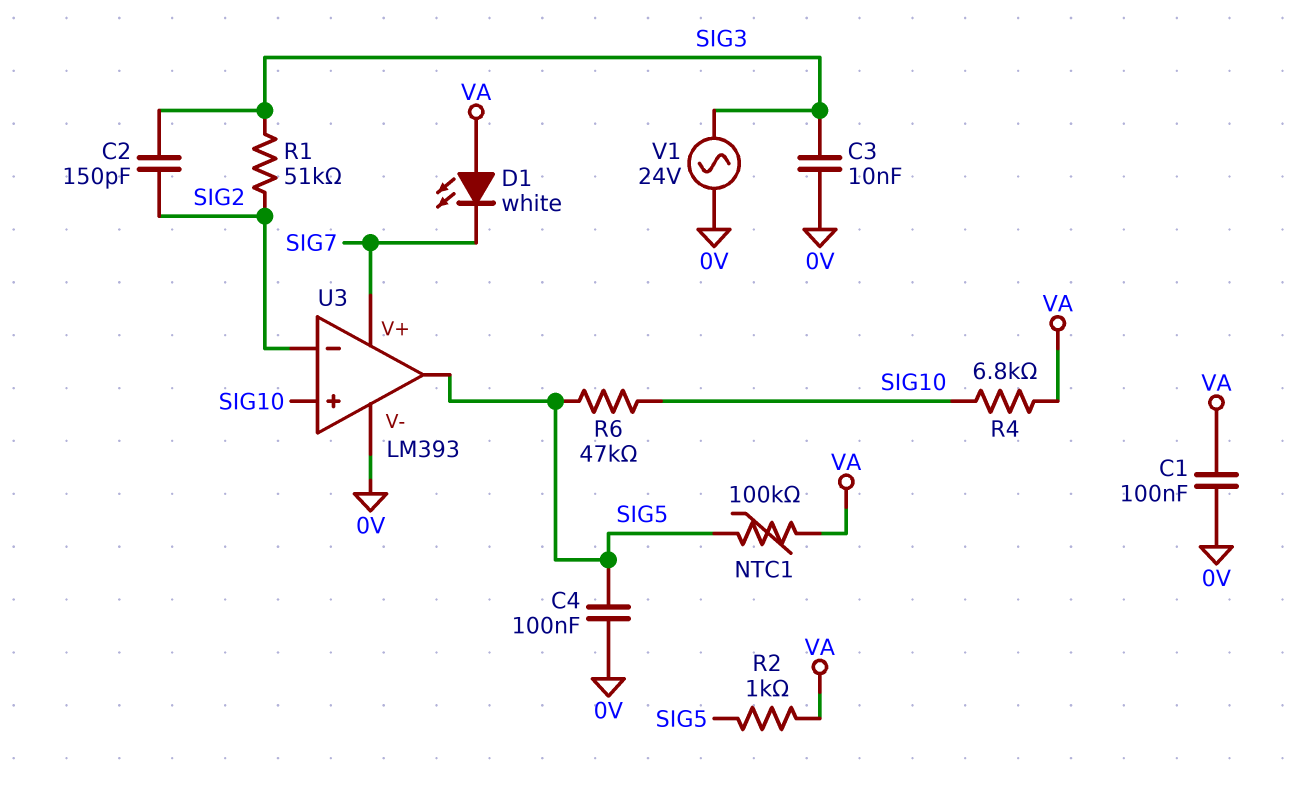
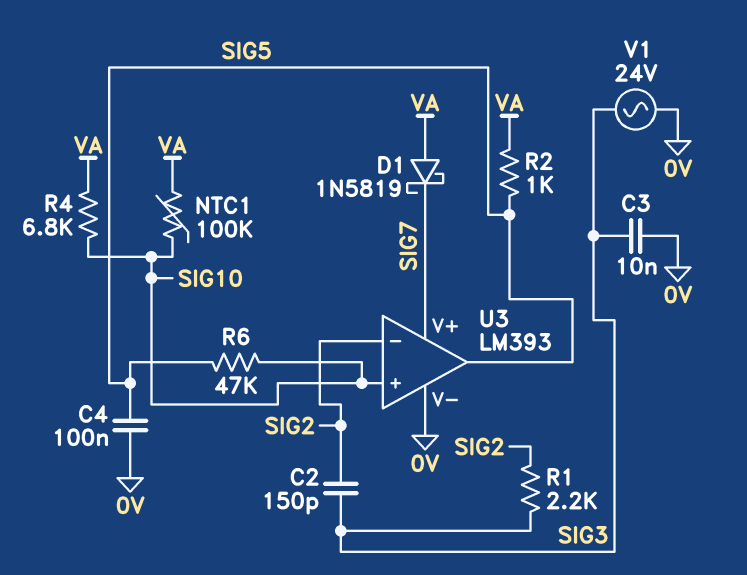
C1: 100nF (0V, VA) -> none
D1: LED white (A VA, K SIG7) -> schottky 1N5819 (A VA, K SIG7)
NTC1: 100k (SIG5, VA) -> 100k (SIG10, VA)
R1: 51k (SIG2, SIG3) -> 2.2k (SIG2, SIG3)

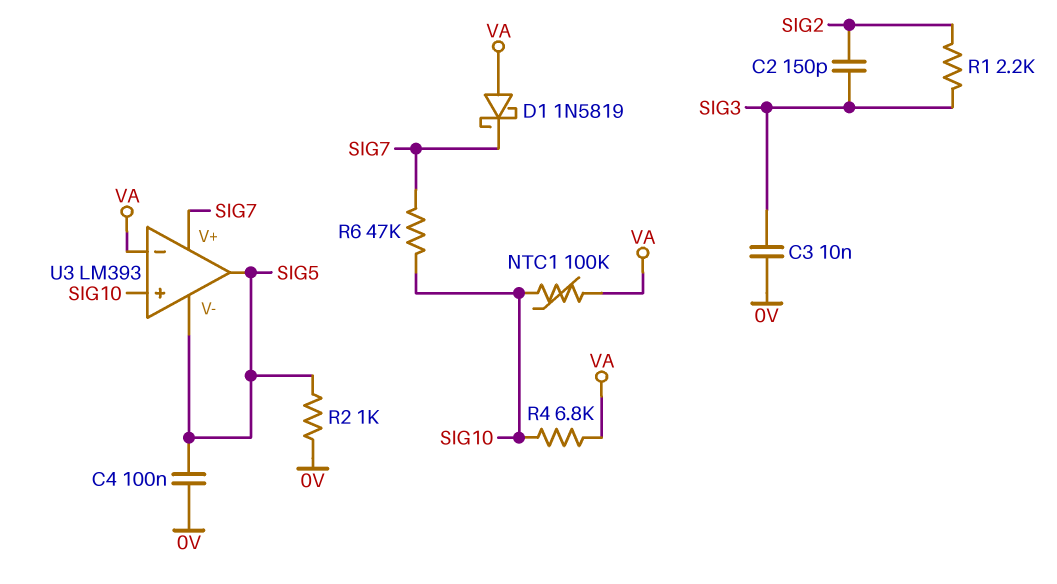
R2: 1k (SIG5, VA) -> 1k (0V, SIG5)
R6: 47k (SIG5, SIG10) -> 47k (SIG7, SIG10)
U3 pin V-: 0V -> SIG5
U3 pin in-: SIG2 -> VA
V1: AC 24V (0V, SIG3) -> none

